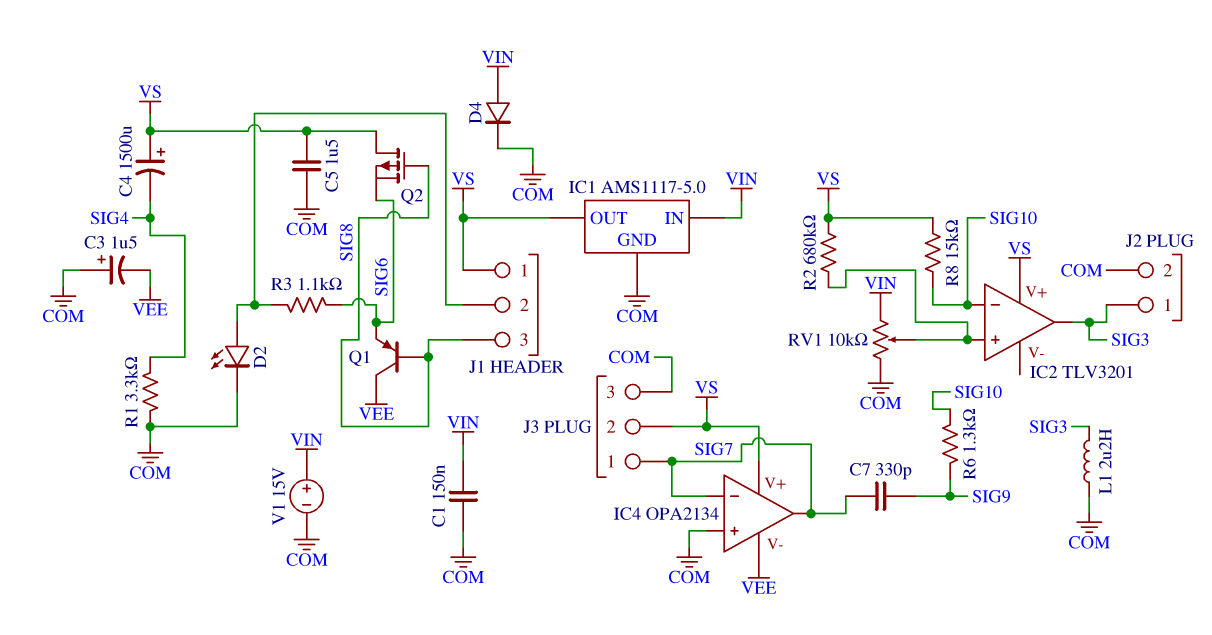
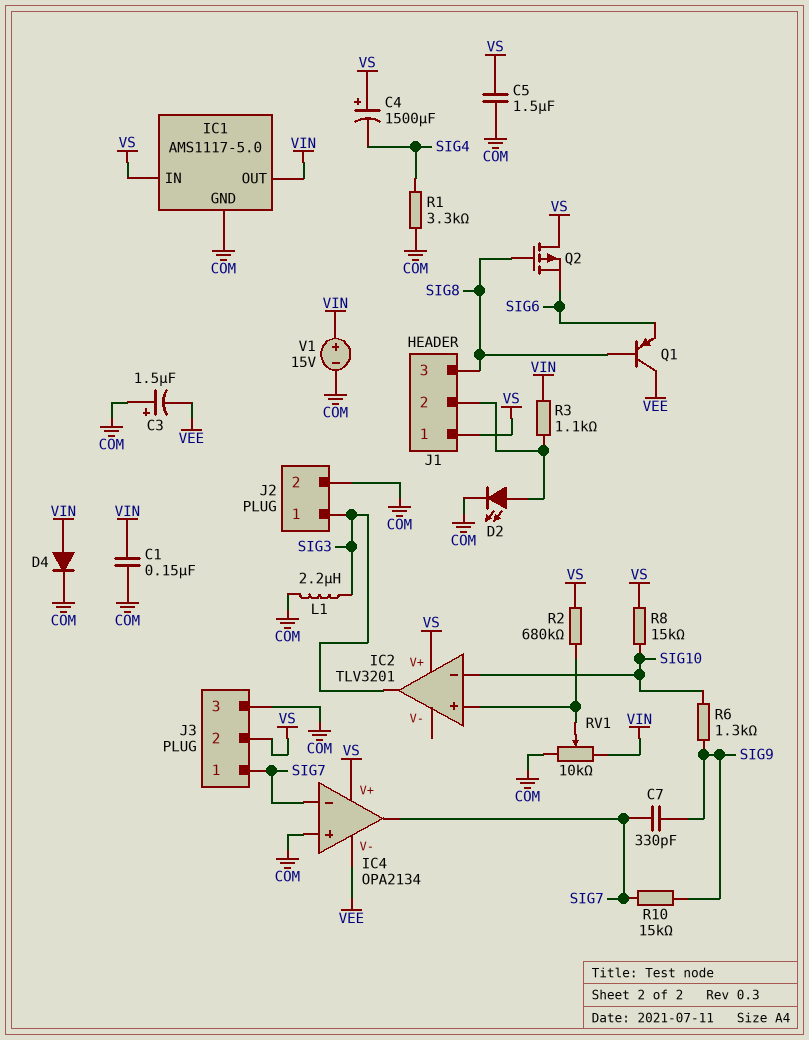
IC1 pin IN: VIN -> VS
IC1 pin OUT: VS -> VIN
R3: 1.1k (J1/2, SIG6) -> 1.1k (J1/2, VIN)
R10: none -> 15k (SIG7, SIG9)

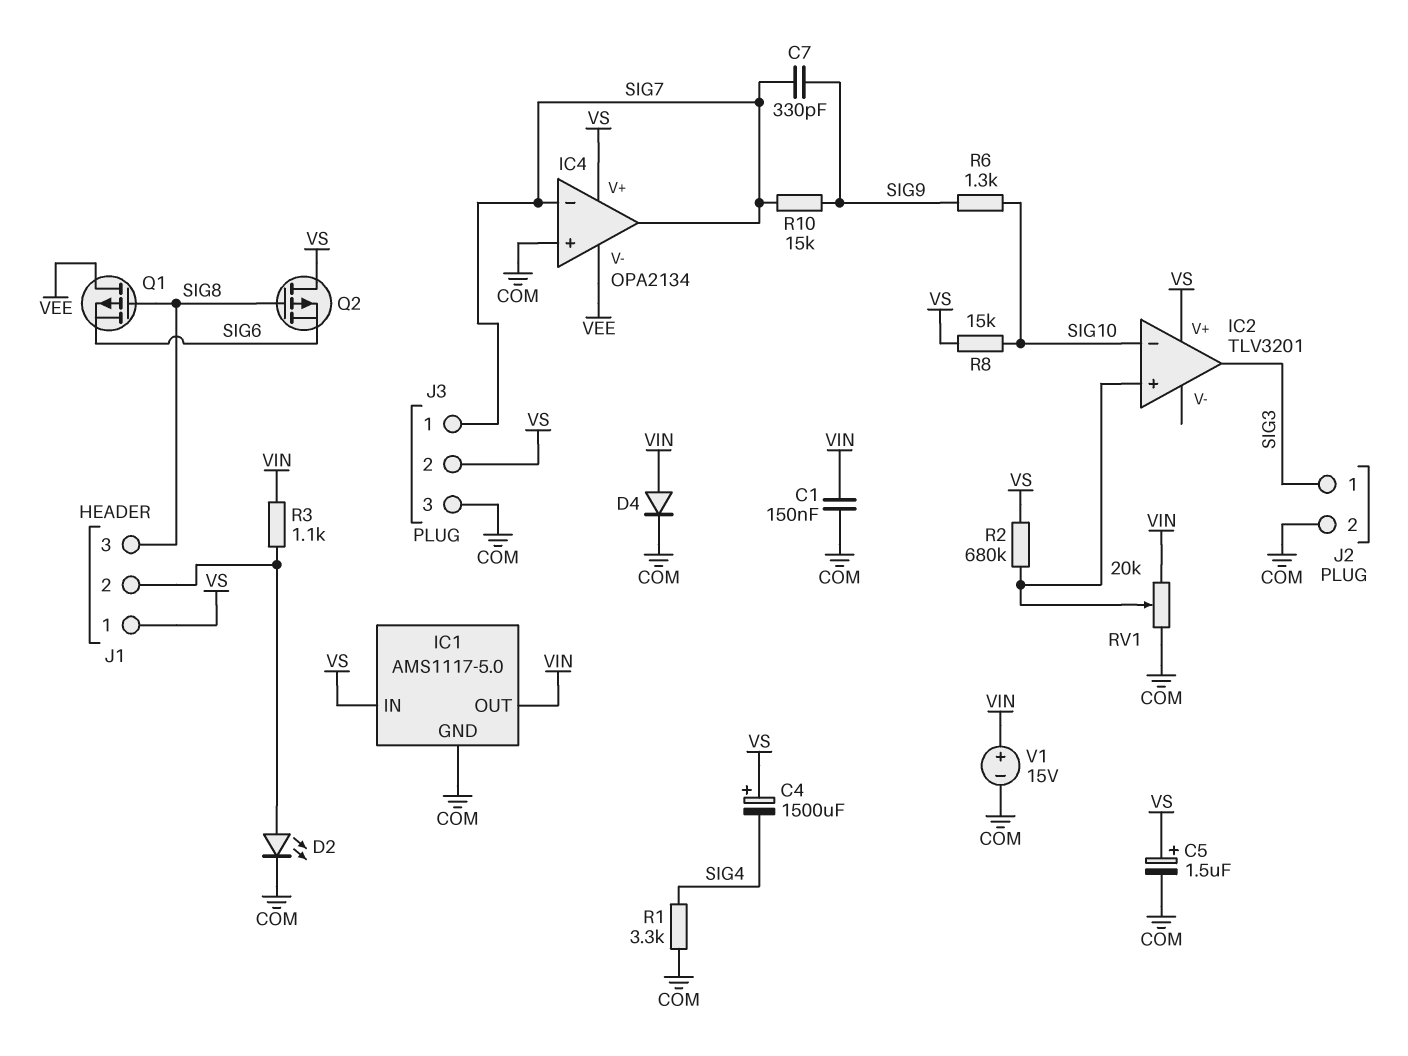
C3: 1.5uF (plus COM, minus VEE) -> none
C5: 1.5uF (COM, VS) -> 1.5uF (plus VS, minus COM)
L1: 2.2uH (COM, SIG3) -> none
Q1: PNP (B SIG8, C VEE, E SIG6) -> PMOS (G SIG8, D VEE, S SIG6)
RV1: 10k (COM, VIN, wiper IC2/in+) -> 20k (COM, VIN, wiper IC2/in+)

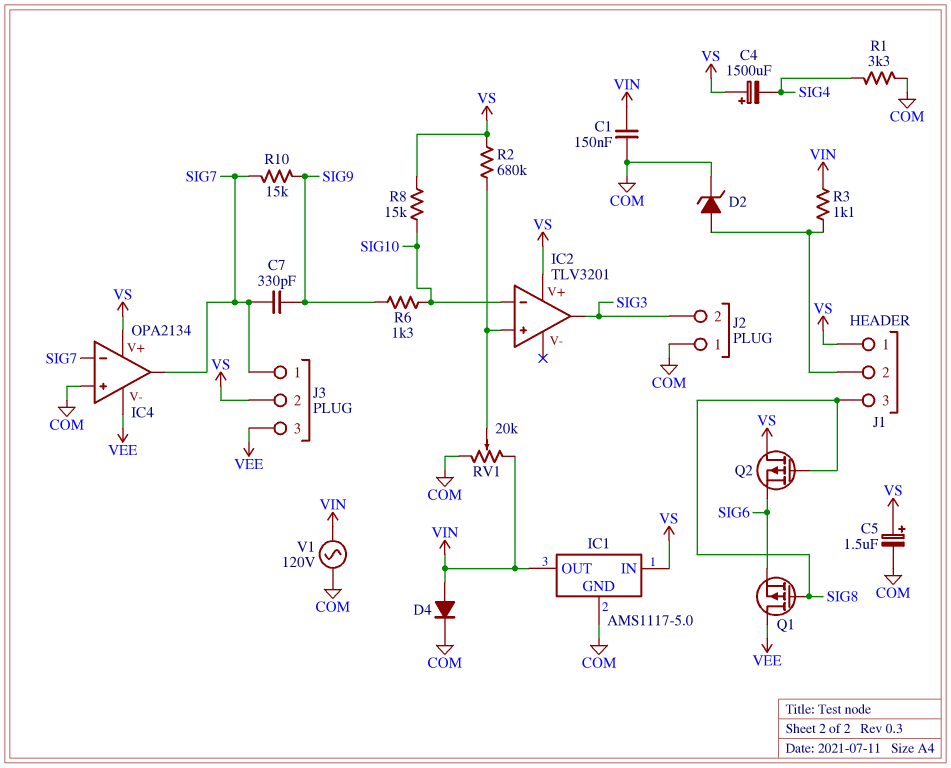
D2: LED (A J1/2, K COM) -> zener (A J1/2, K COM)
J2 pin 1: SIG3 -> COM
J2 pin 2: COM -> SIG3
J3 pin 3: COM -> VEE
V1: 15V (plus VIN, minus COM) -> AC 120V (COM, VIN)

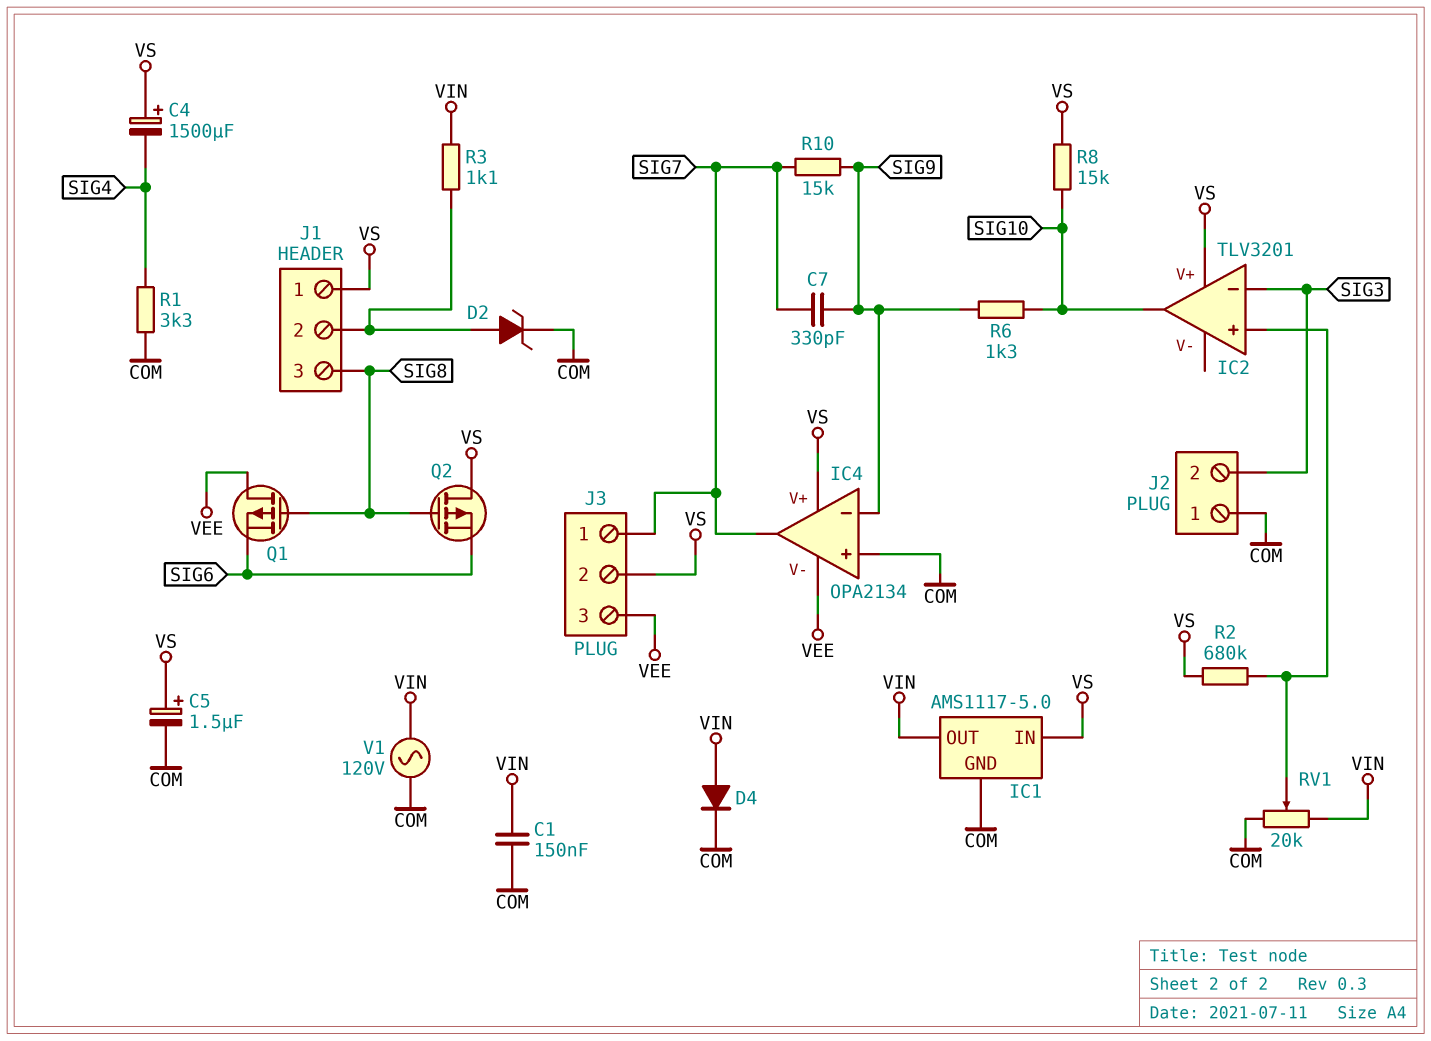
IC2 pin in-: SIG10 -> SIG3
IC2 pin out: SIG3 -> SIG10
IC4 pin in-: SIG7 -> SIG9

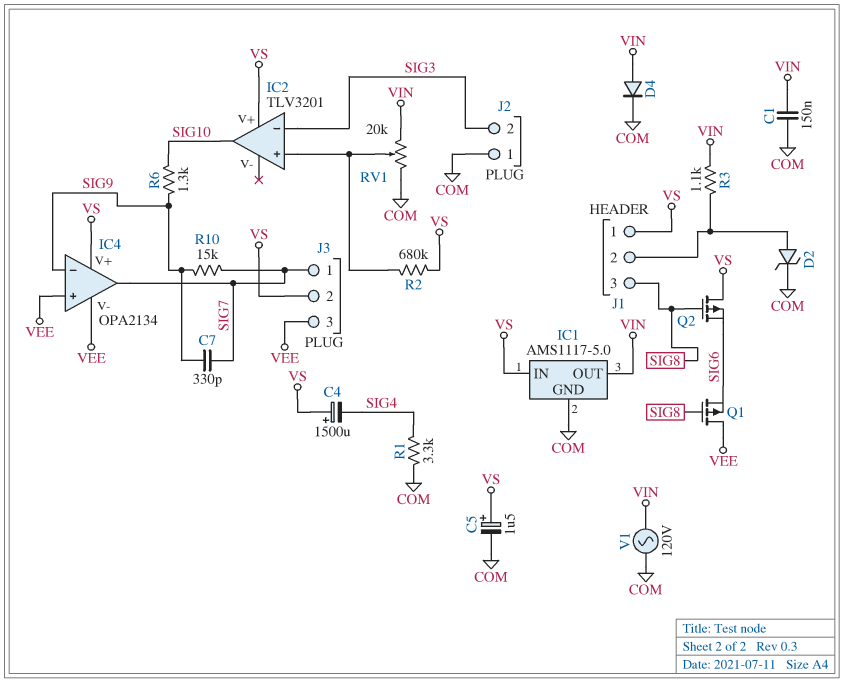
IC4 pin in+: COM -> VEE
R8: 15k (SIG10, VS) -> none

